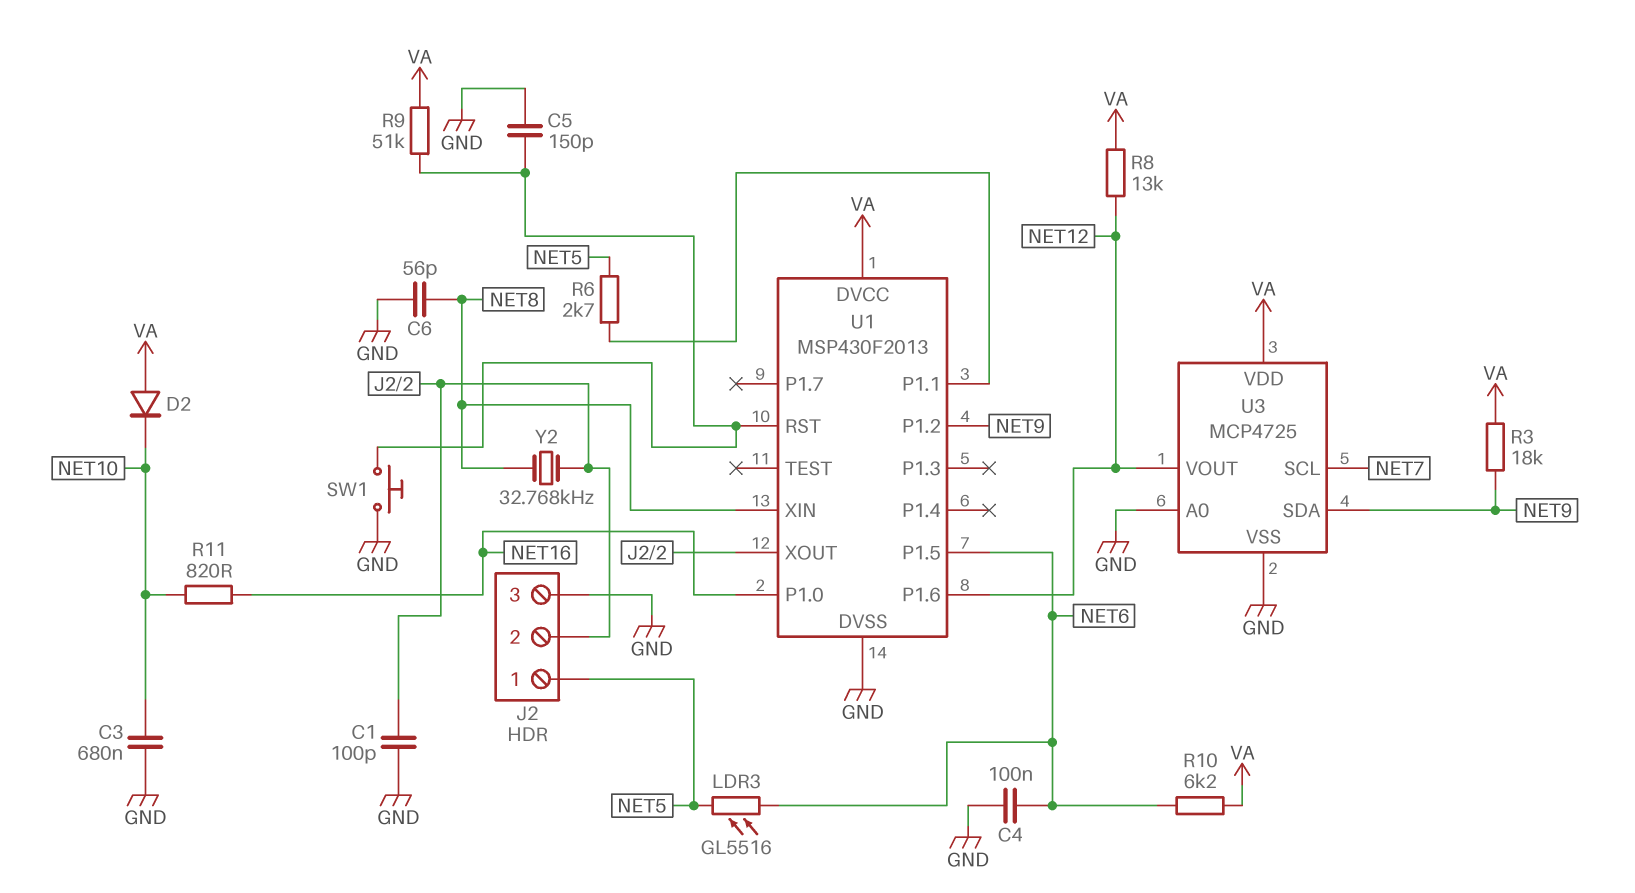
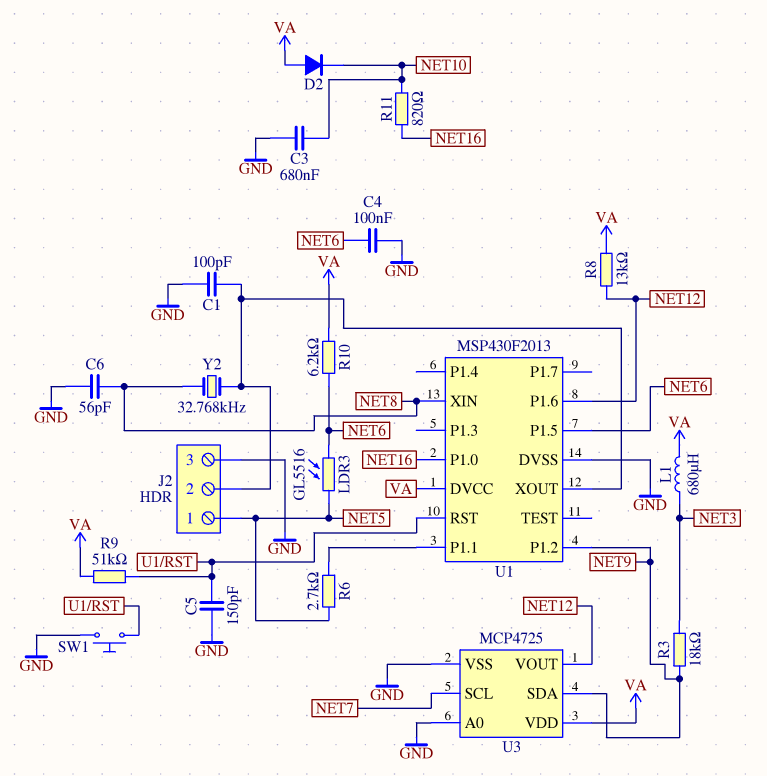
L1: none -> 680uH (NET3, VA)
R3: 18k (NET9, VA) -> 18k (NET3, NET9)

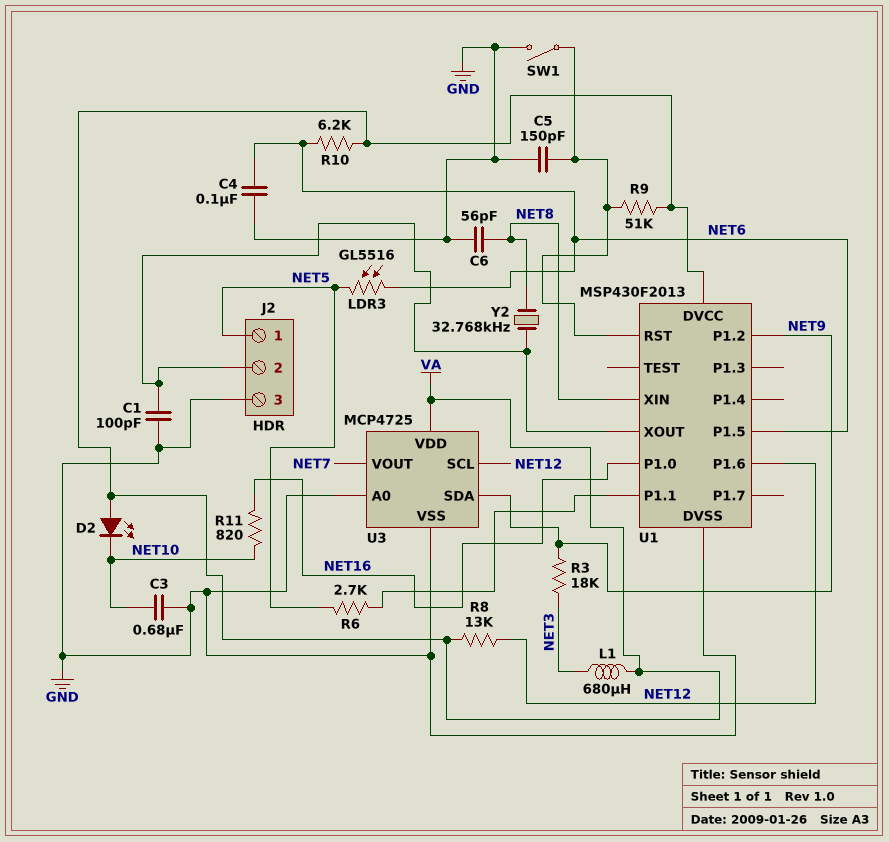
D2: diode (A VA, K NET10) -> LED (A VA, K NET10)
SW1: button (GND, U1/RST) -> switch (GND, U1/RST)
U3 pin SCL: NET7 -> NET12
U3 pin VOUT: NET12 -> NET7

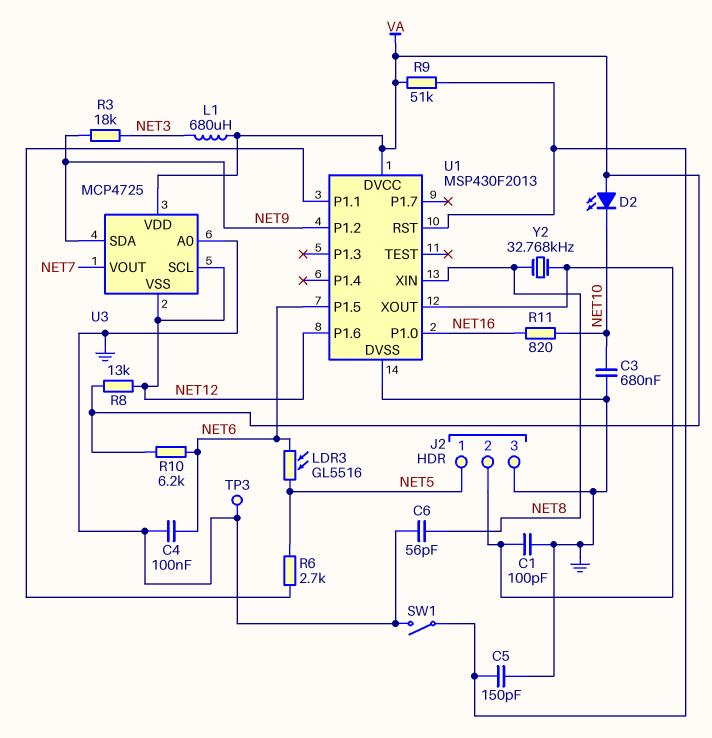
TP3: none -> test point (GND)
U3 pin VSS: GND -> NET12

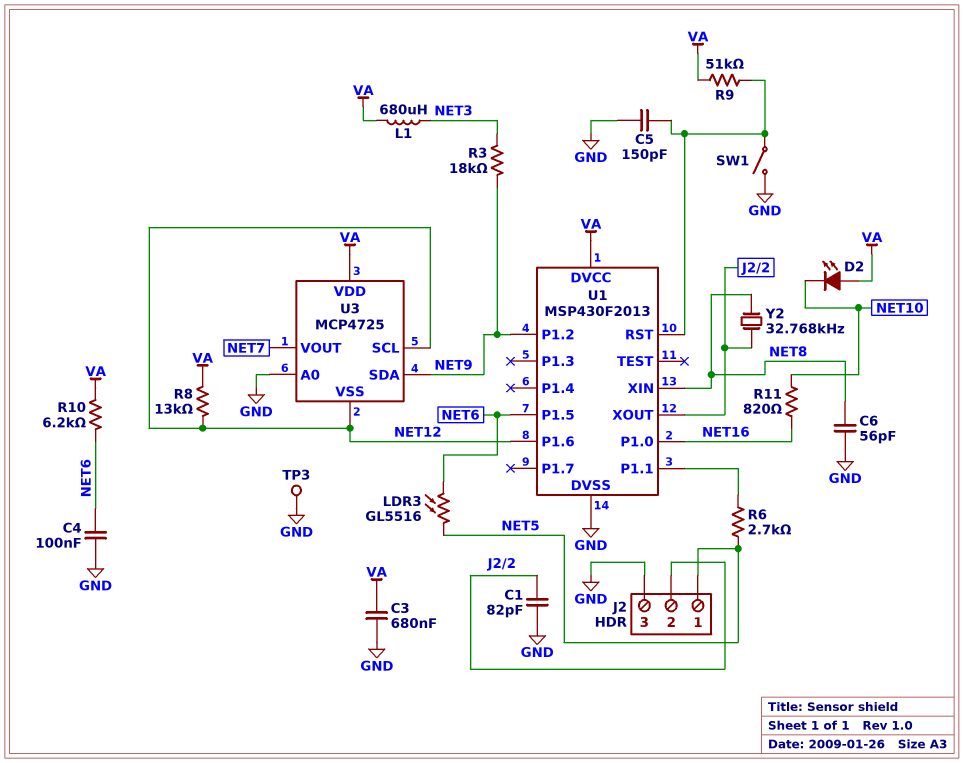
C1: 100pF (GND, J2/2) -> 82pF (GND, J2/2)
C3: 680nF (GND, NET10) -> 680nF (GND, VA)

